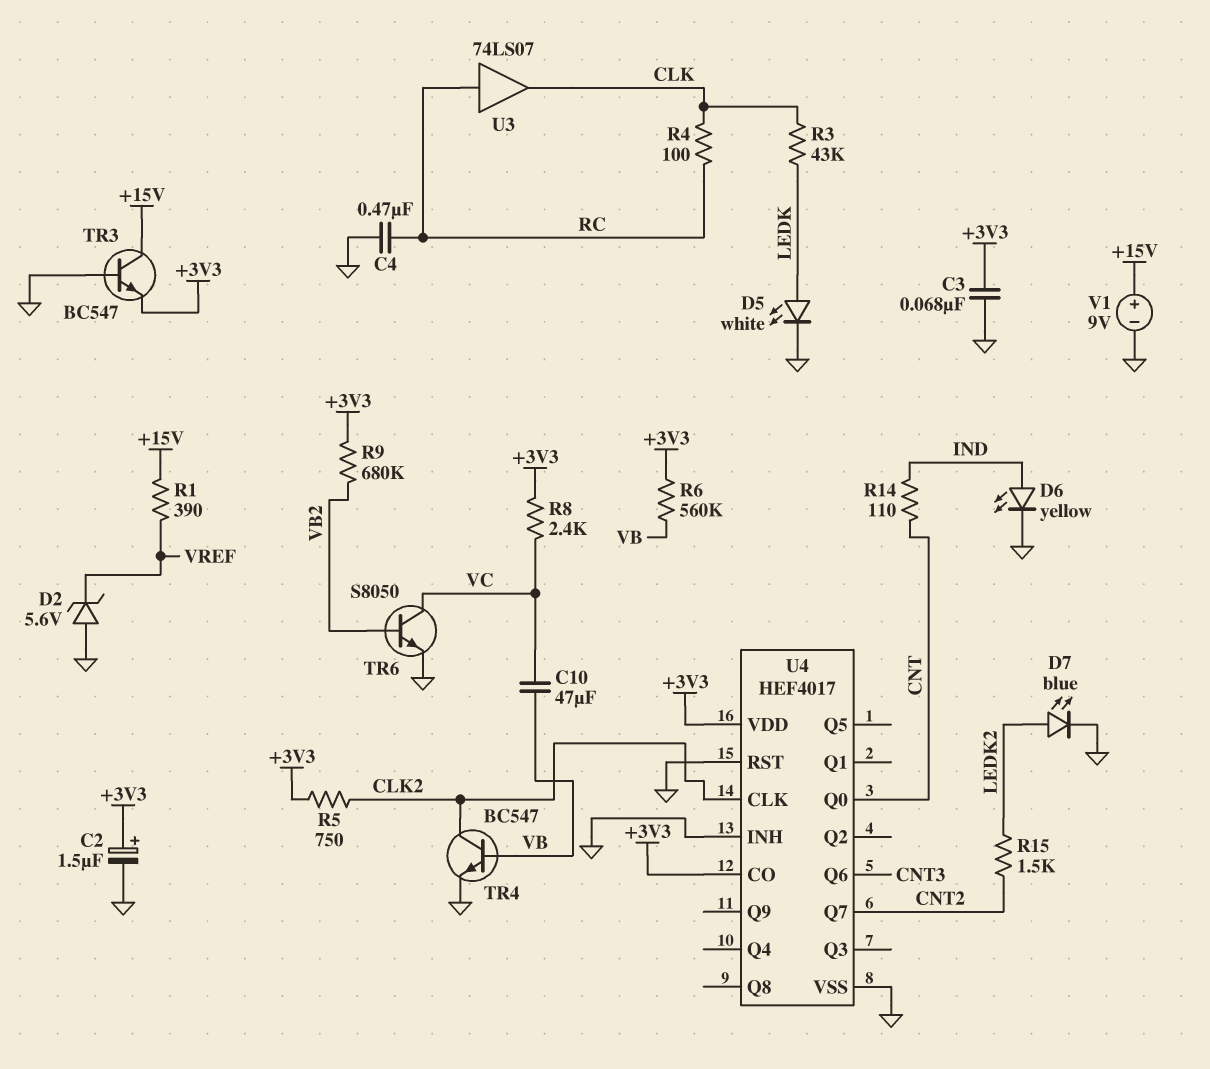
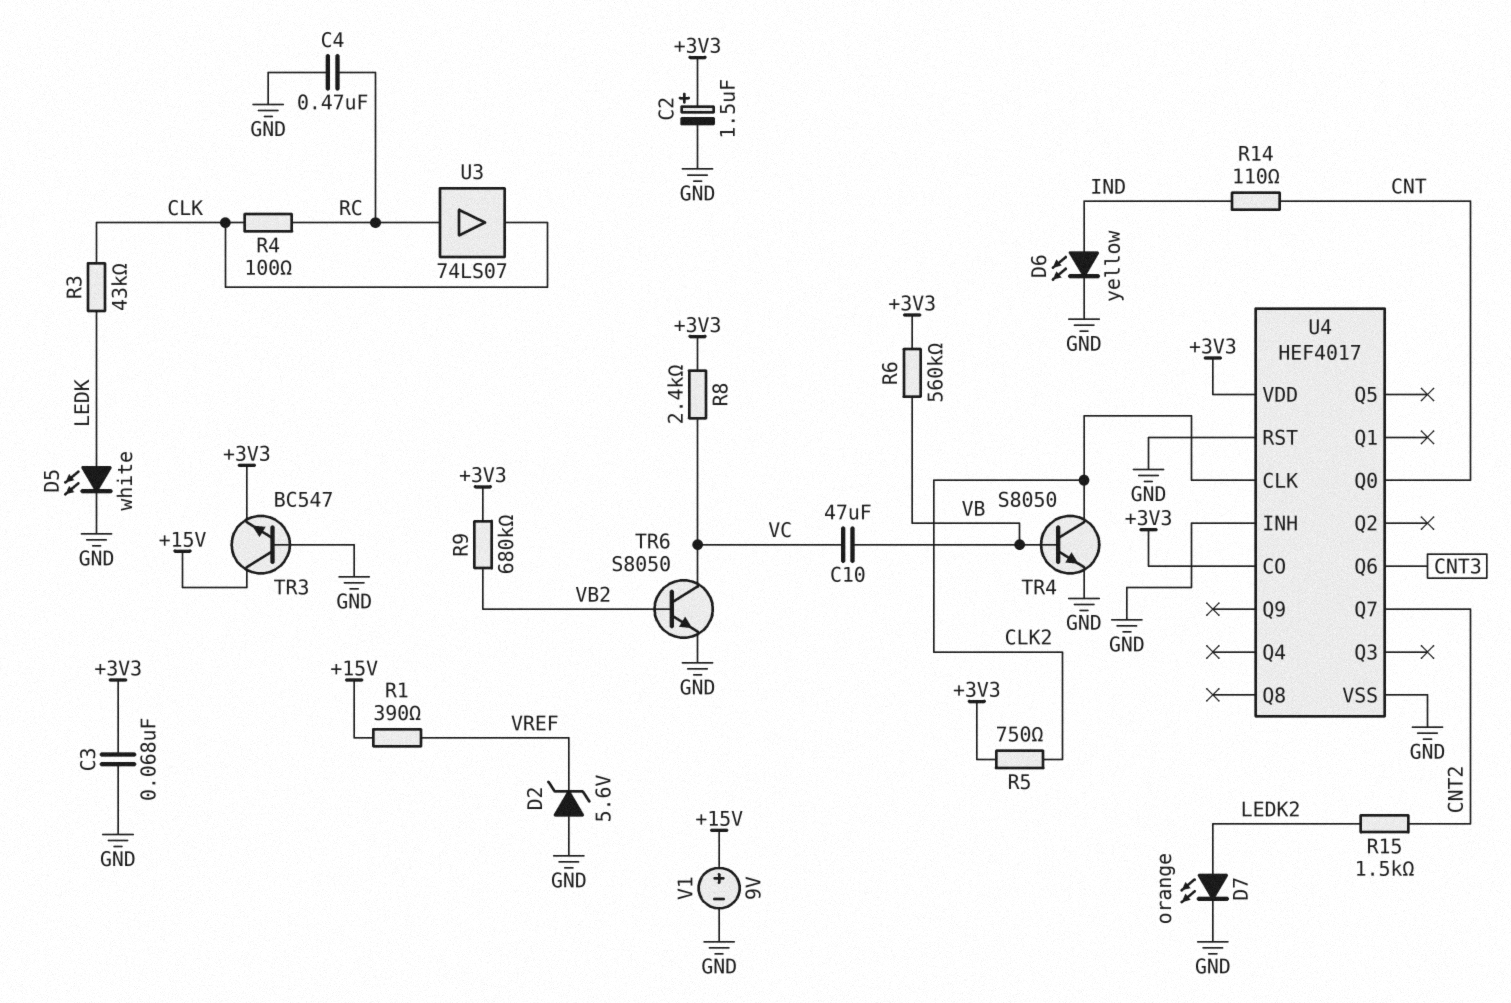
D7: LED blue (A LEDK2, K GND) -> LED orange (A LEDK2, K GND)
TR4: NPN BC547 (B VB, C CLK2, E GND) -> NPN S8050 (B VB, C CLK2, E GND)

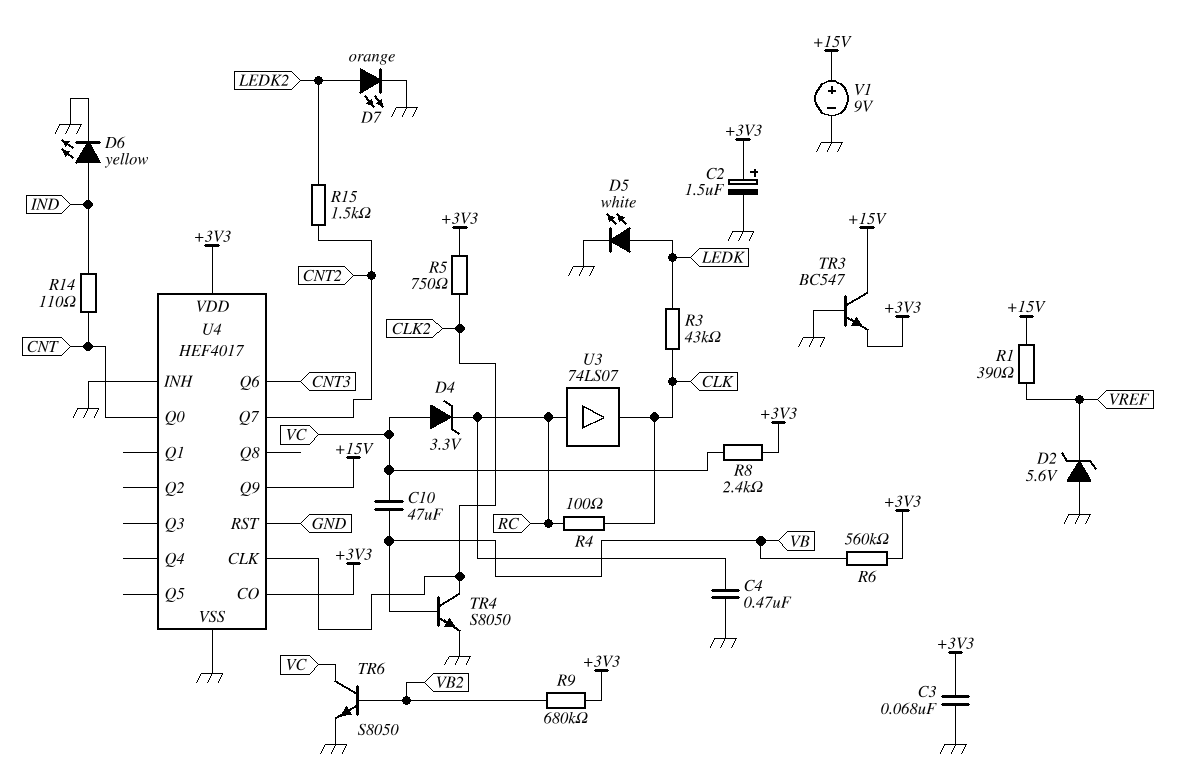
D4: none -> zener 3.3V (A VC, K RC)
U4 pin Q9: none -> +15V

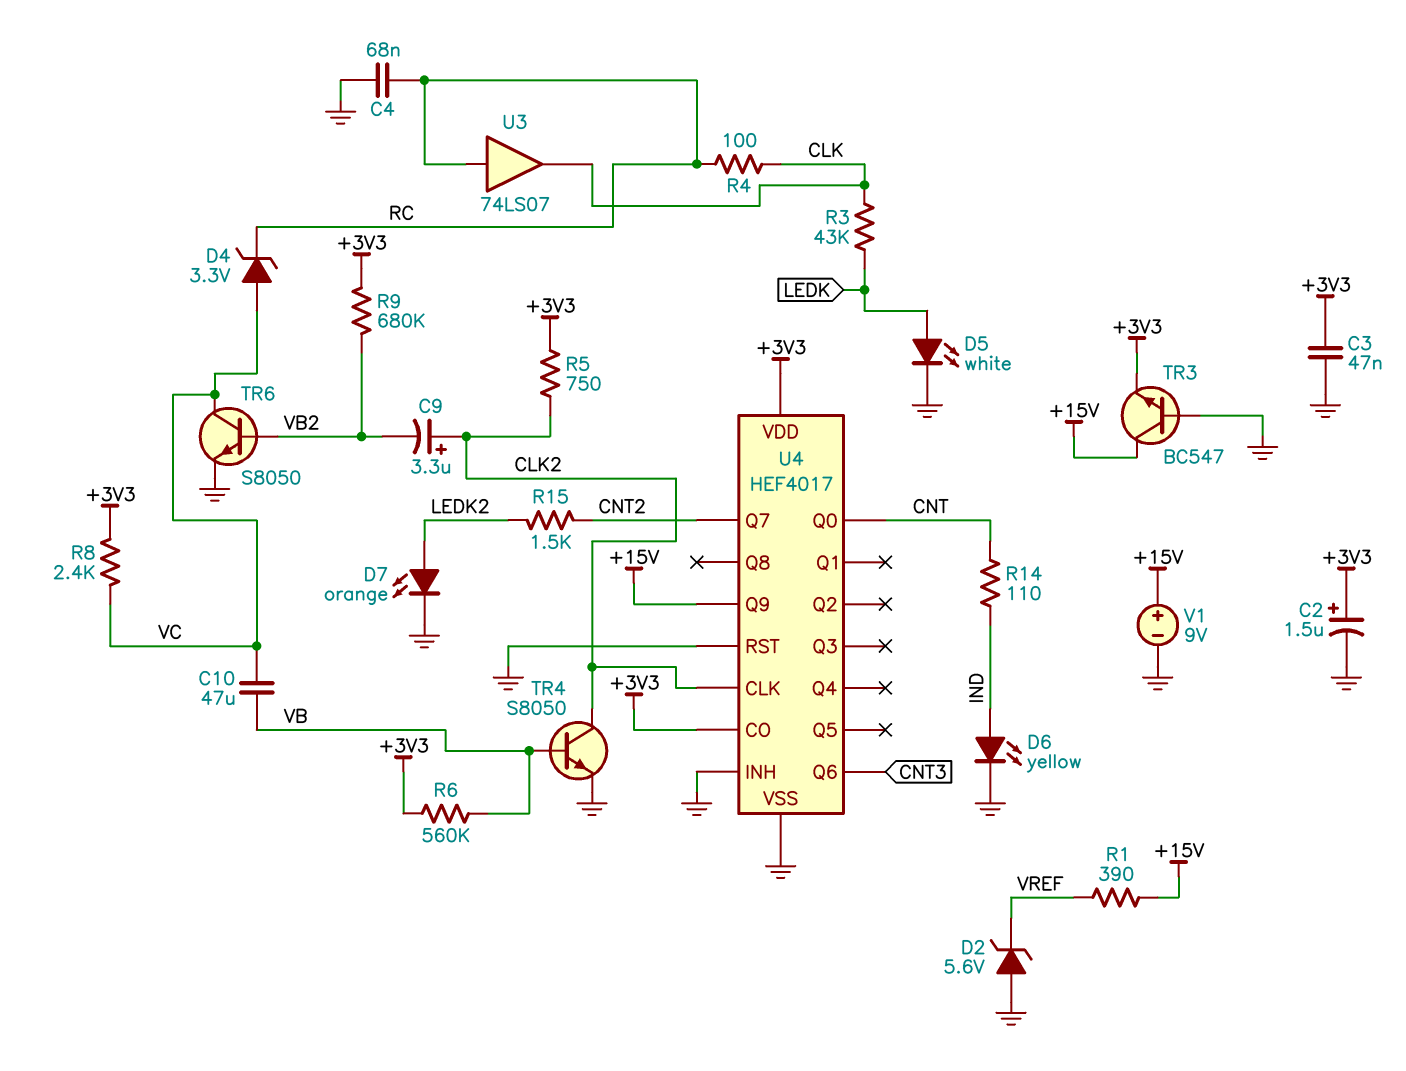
C3: 68nF (+3V3, GND) -> 47nF (+3V3, GND)
C4: 470nF (GND, RC) -> 68nF (GND, RC)
C9: none -> 3.3uF (plus CLK2, minus VB2)

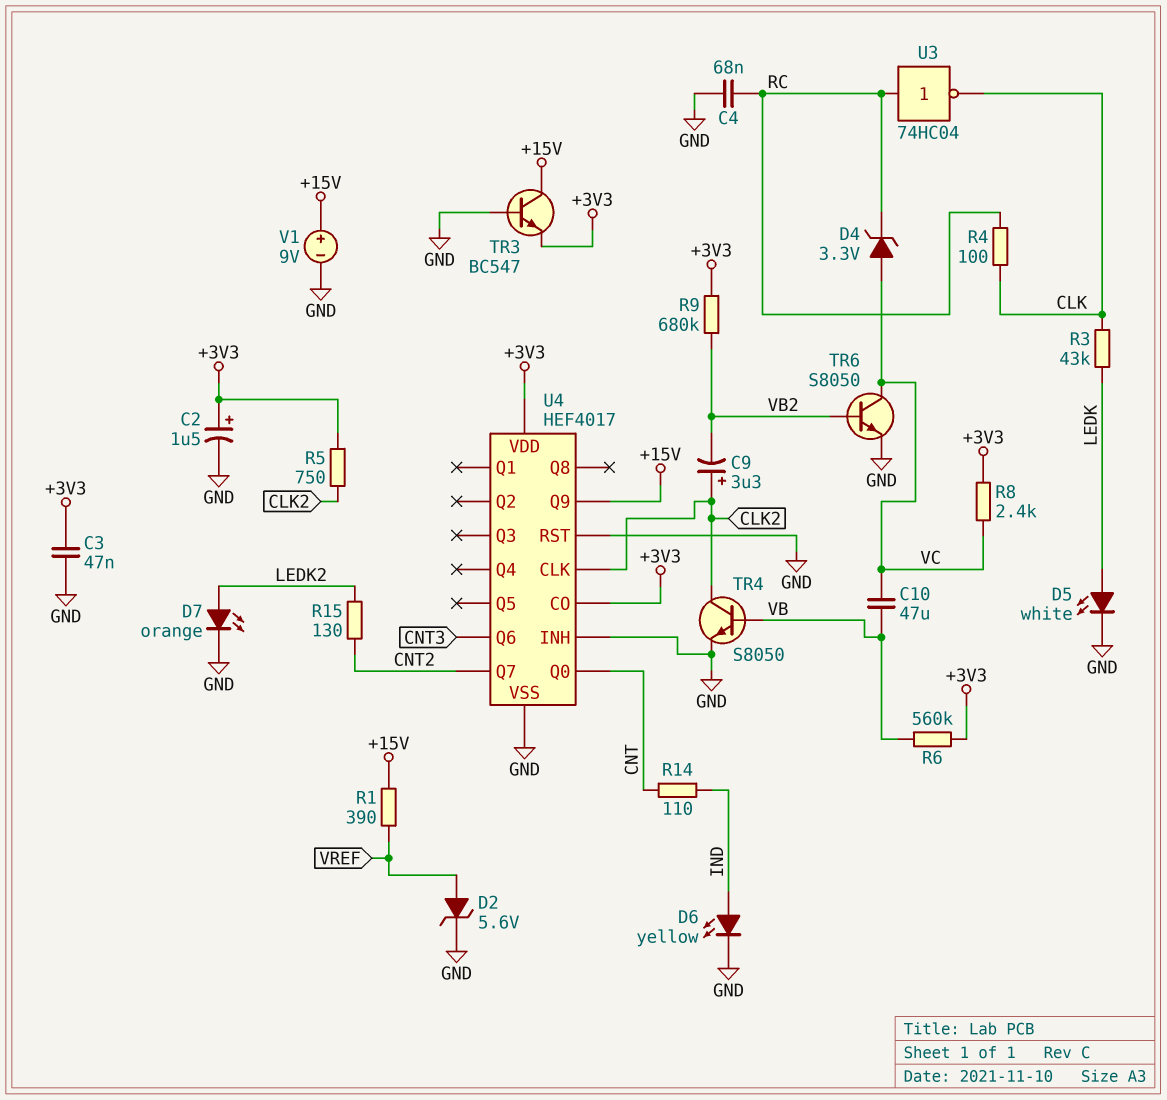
D2: zener 5.6V (A GND, K VREF) -> zener 5.6V (A VREF, K GND)
R15: 1.5k (CNT2, LEDK2) -> 130 (CNT2, LEDK2)
U3: buffer 74LS07 (in RC, out CLK) -> NOT 74HC04 (in RC, out CLK)

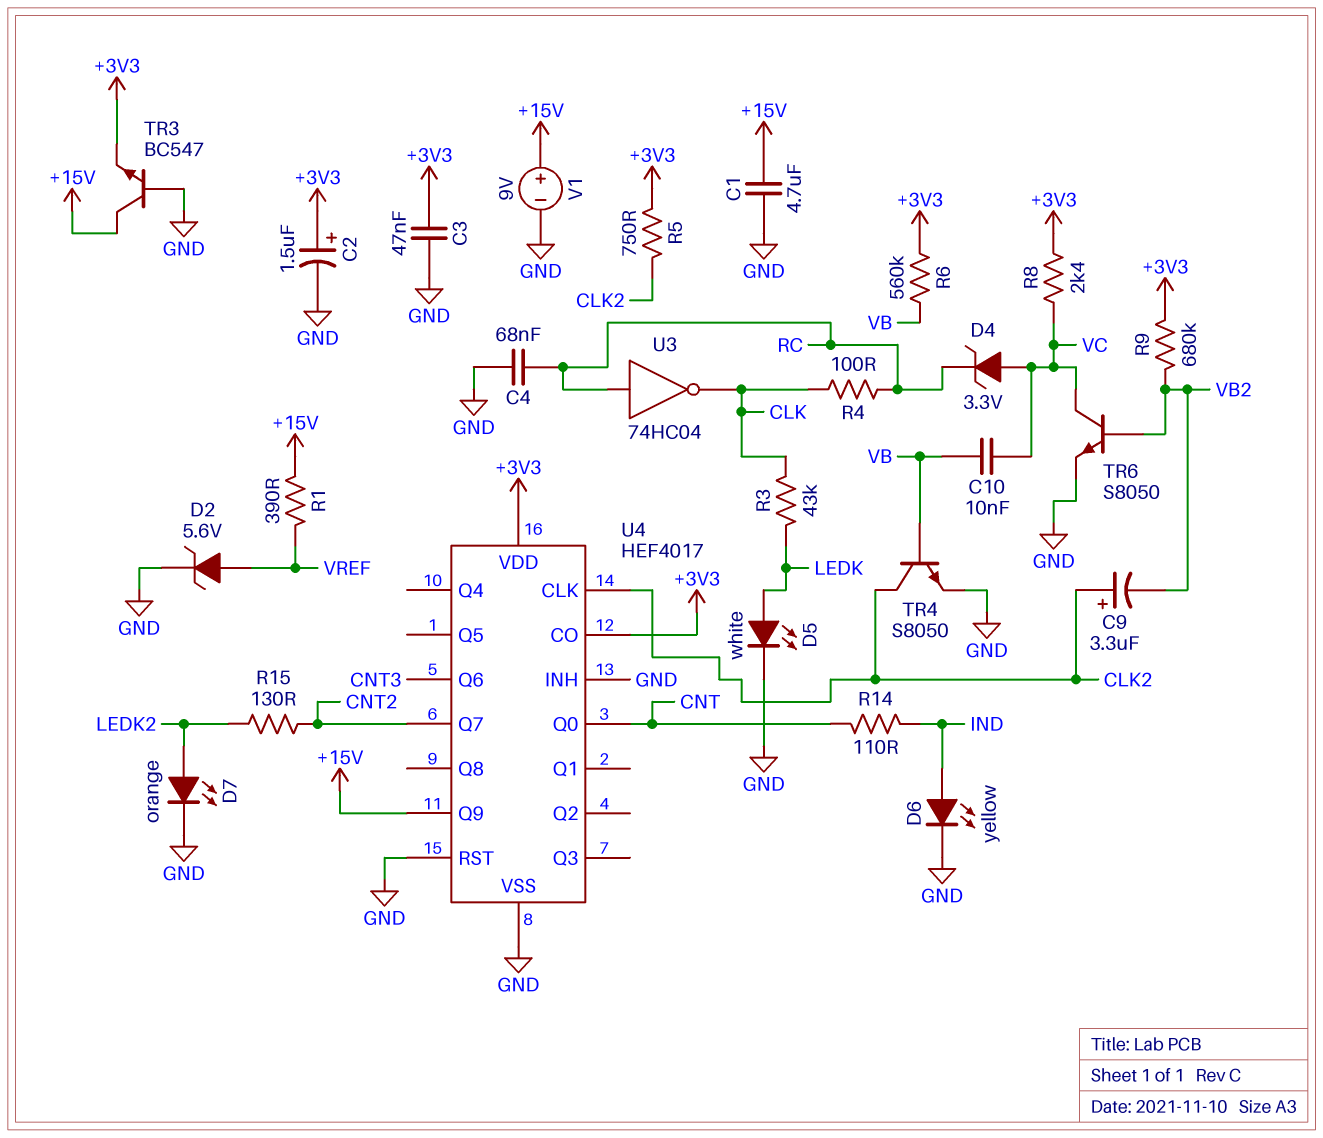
C1: none -> 4.7uF (+15V, GND)
C10: 47uF (VB, VC) -> 10nF (VB, VC)

